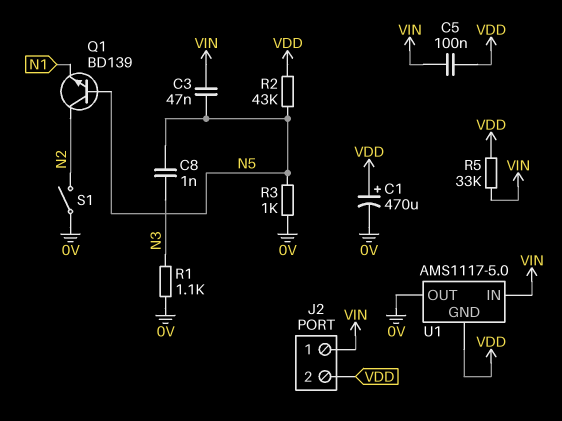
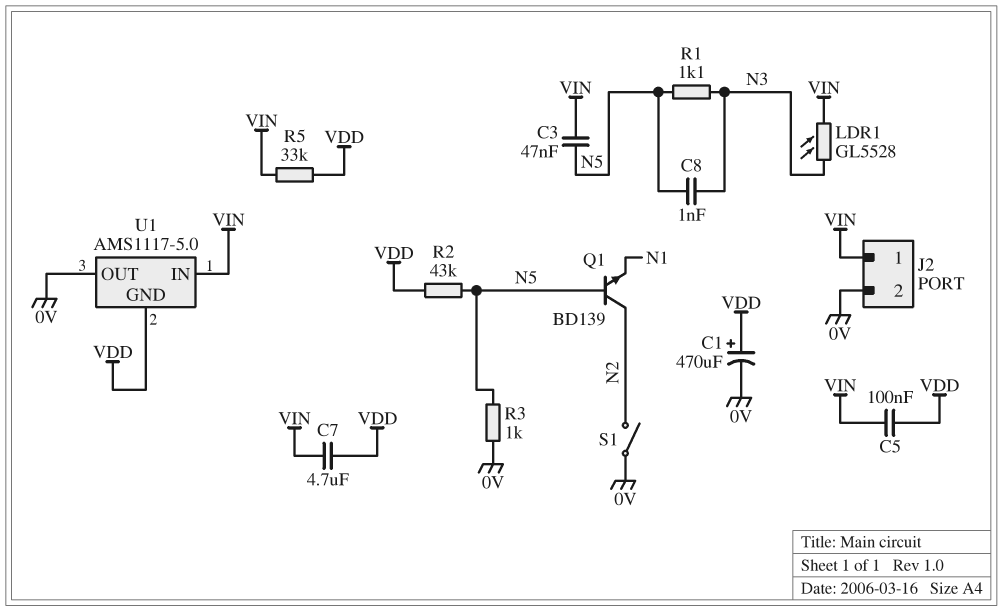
C7: none -> 4.7uF (VDD, VIN)
J2 pin 2: VDD -> 0V
LDR1: none -> GL5528 (N3, VIN)
R1: 1.1k (0V, N3) -> 1.1k (N3, N5)

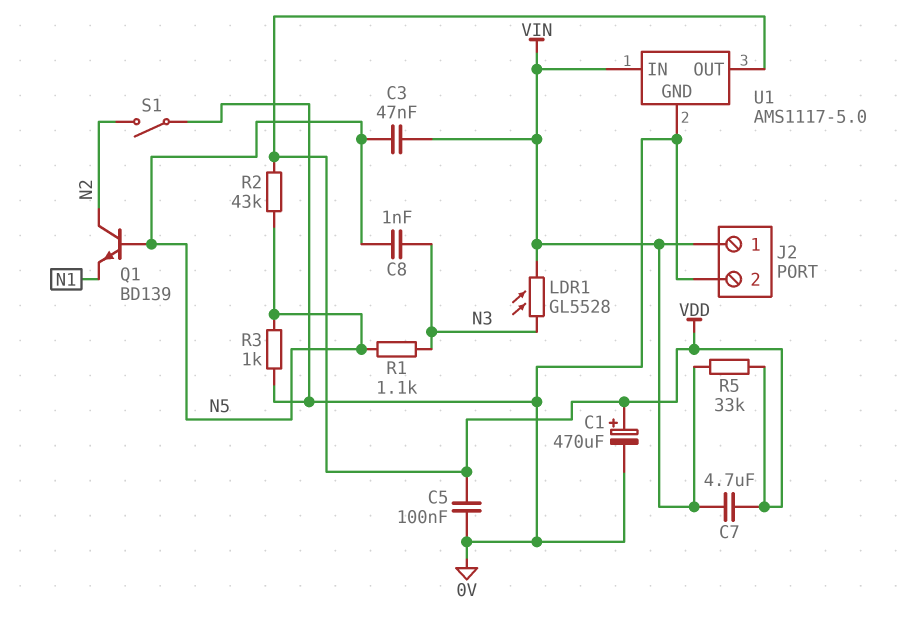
C5: 100nF (VDD, VIN) -> 100nF (0V, VDD)
U1 pin GND: VDD -> 0V
U1 pin OUT: 0V -> VDD

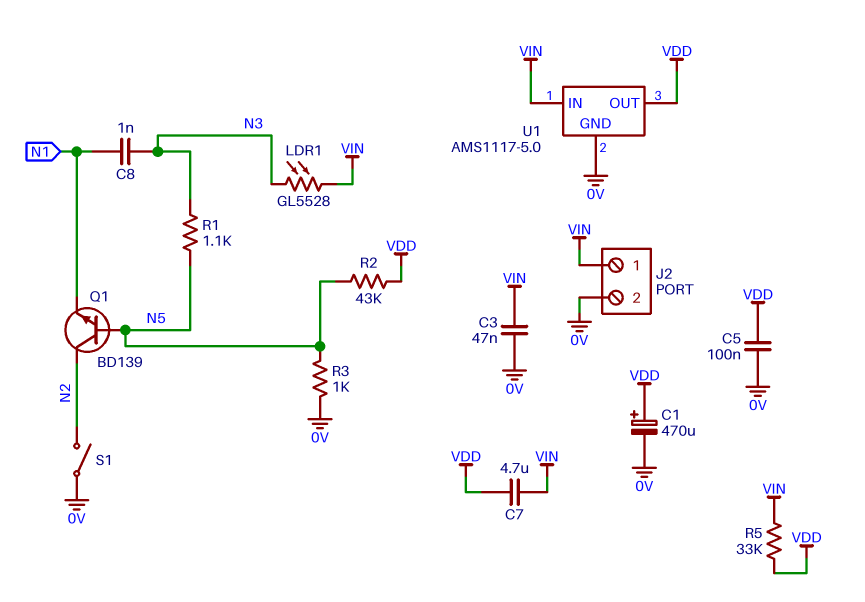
C3: 47nF (N5, VIN) -> 47nF (0V, VIN)
C8: 1nF (N3, N5) -> 1nF (N1, N3)

